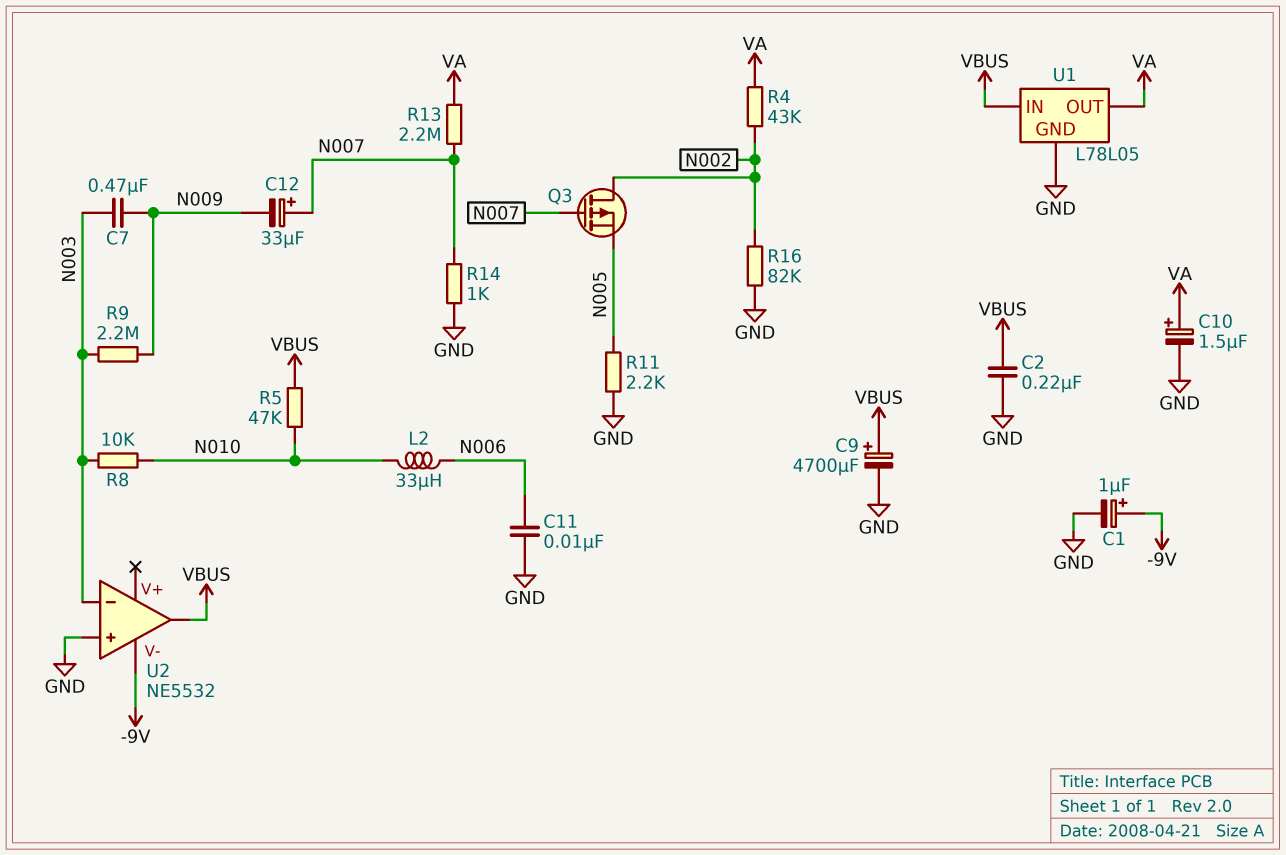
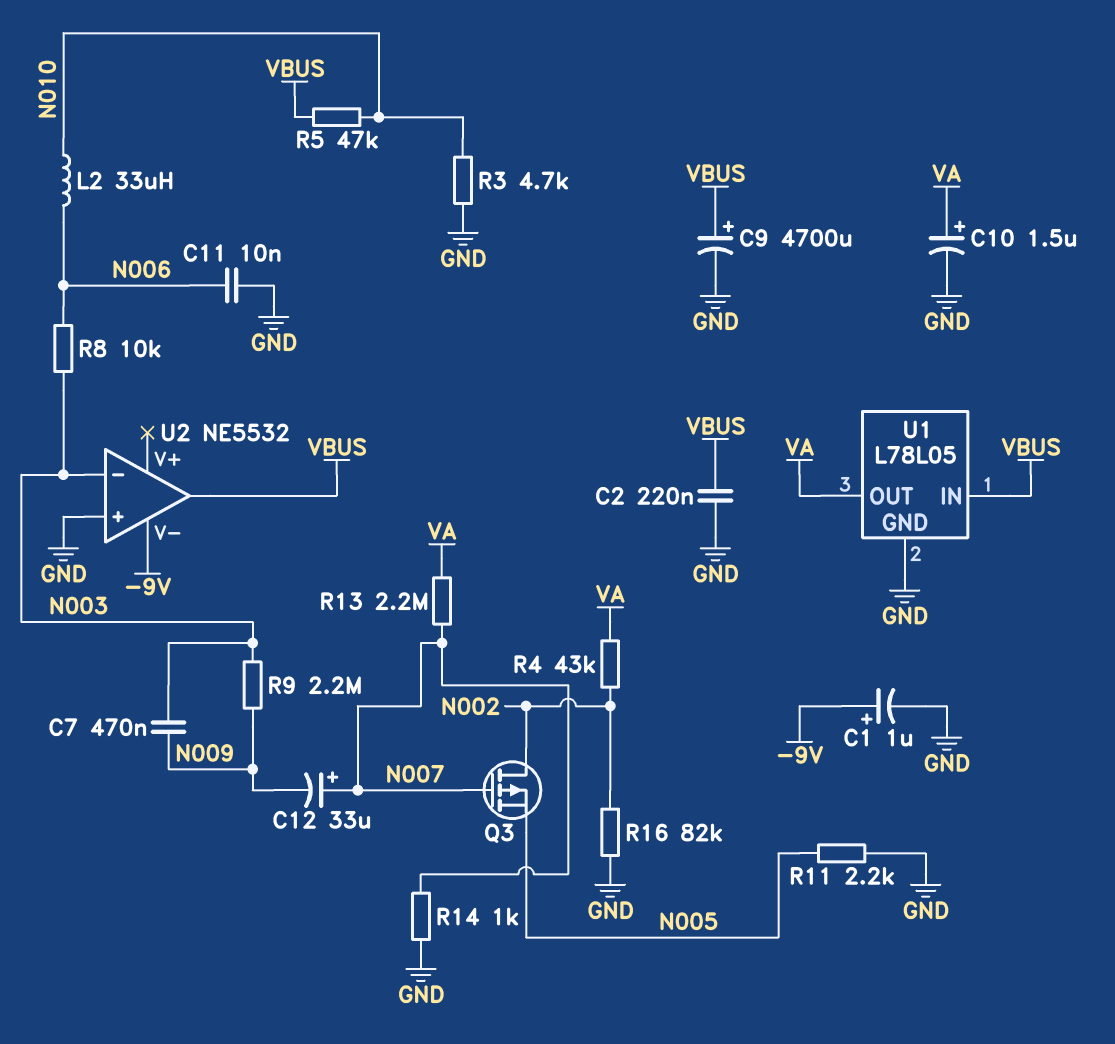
R3: none -> 4.7k (GND, N010)
R8: 10k (N003, N010) -> 10k (N003, N006)

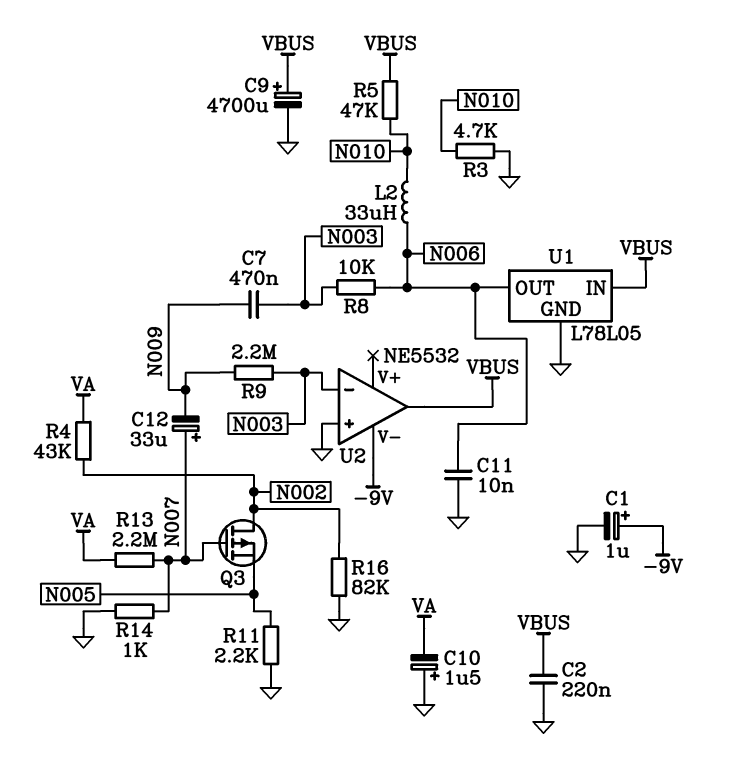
C10: 1.5uF (plus VA, minus GND) -> 1.5uF (plus GND, minus VA)
U1 pin OUT: VA -> N006

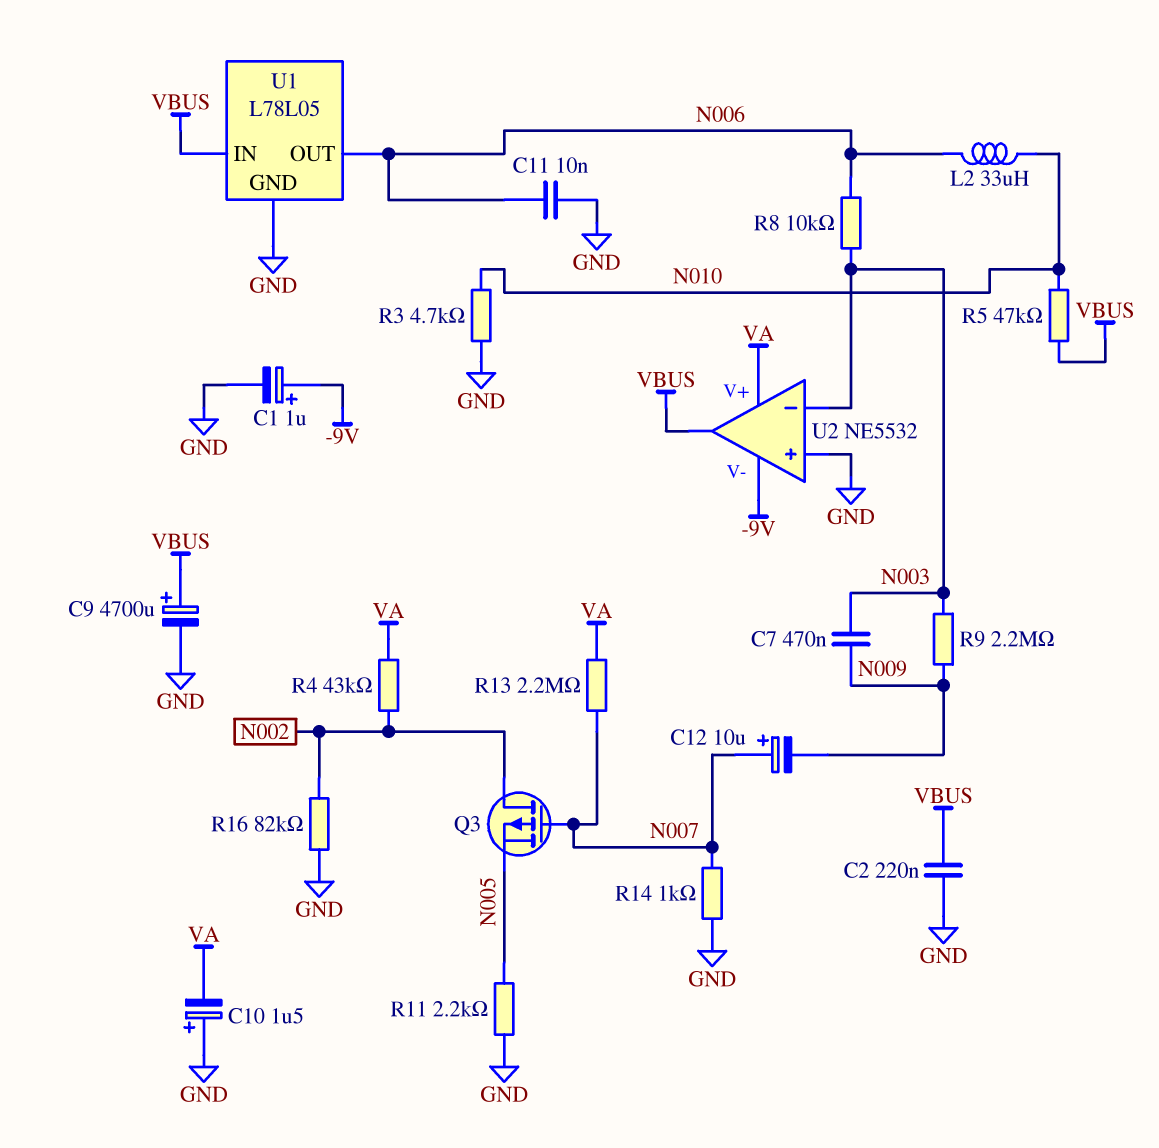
C12: 33uF (plus N007, minus N009) -> 10uF (plus N007, minus N009)
U2 pin V+: none -> VA

